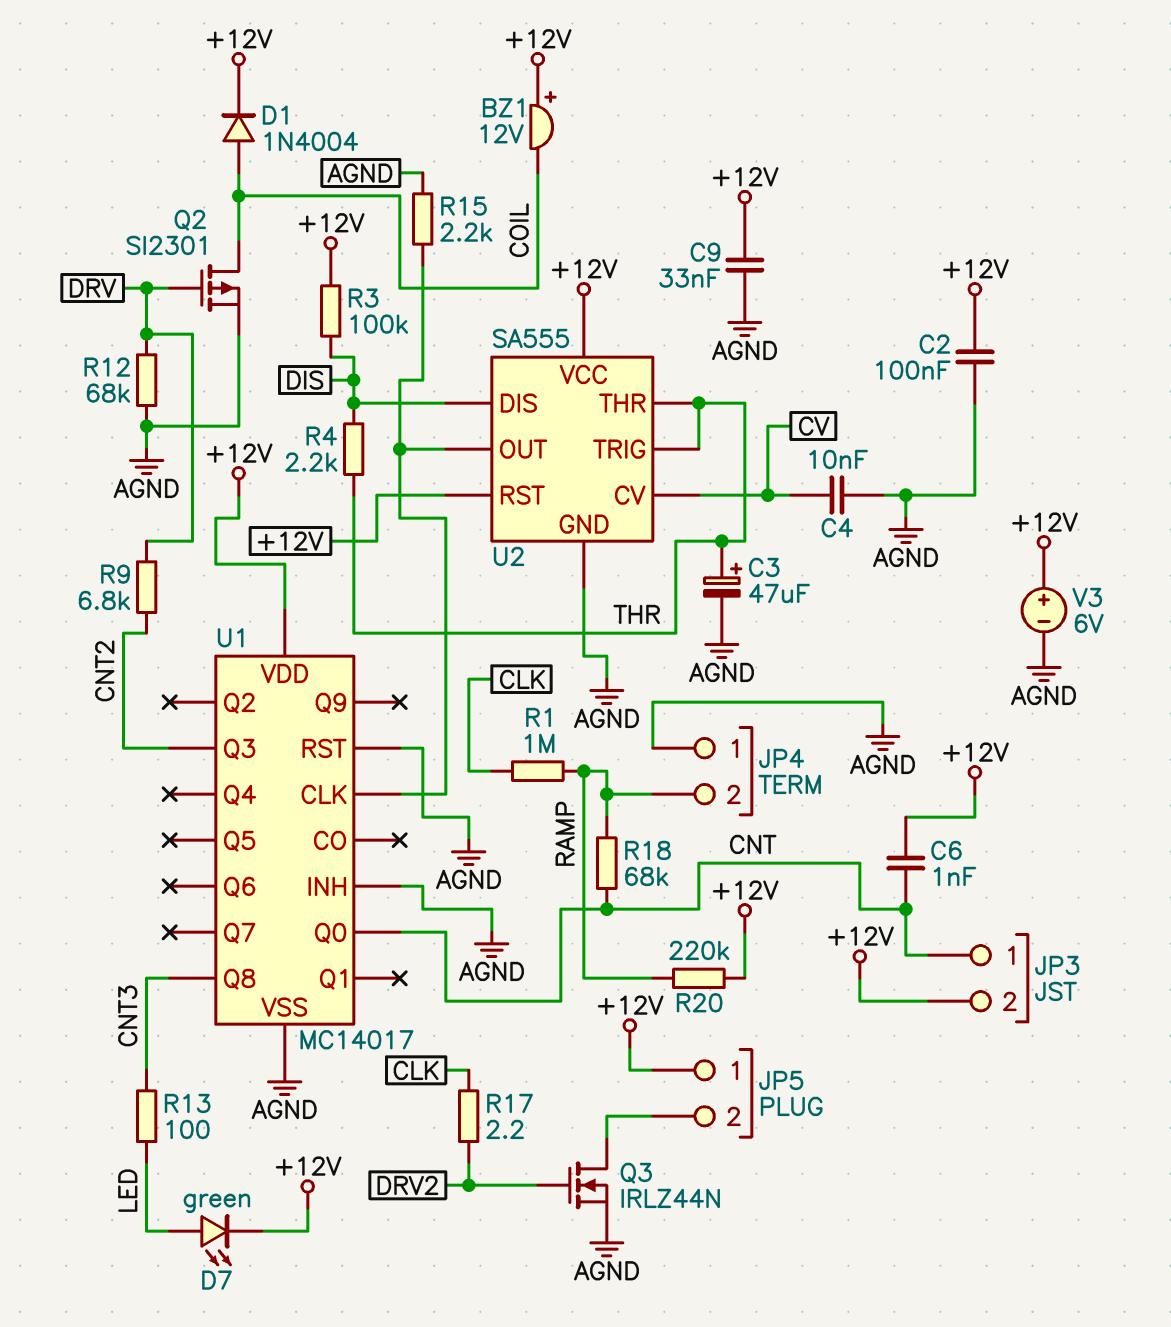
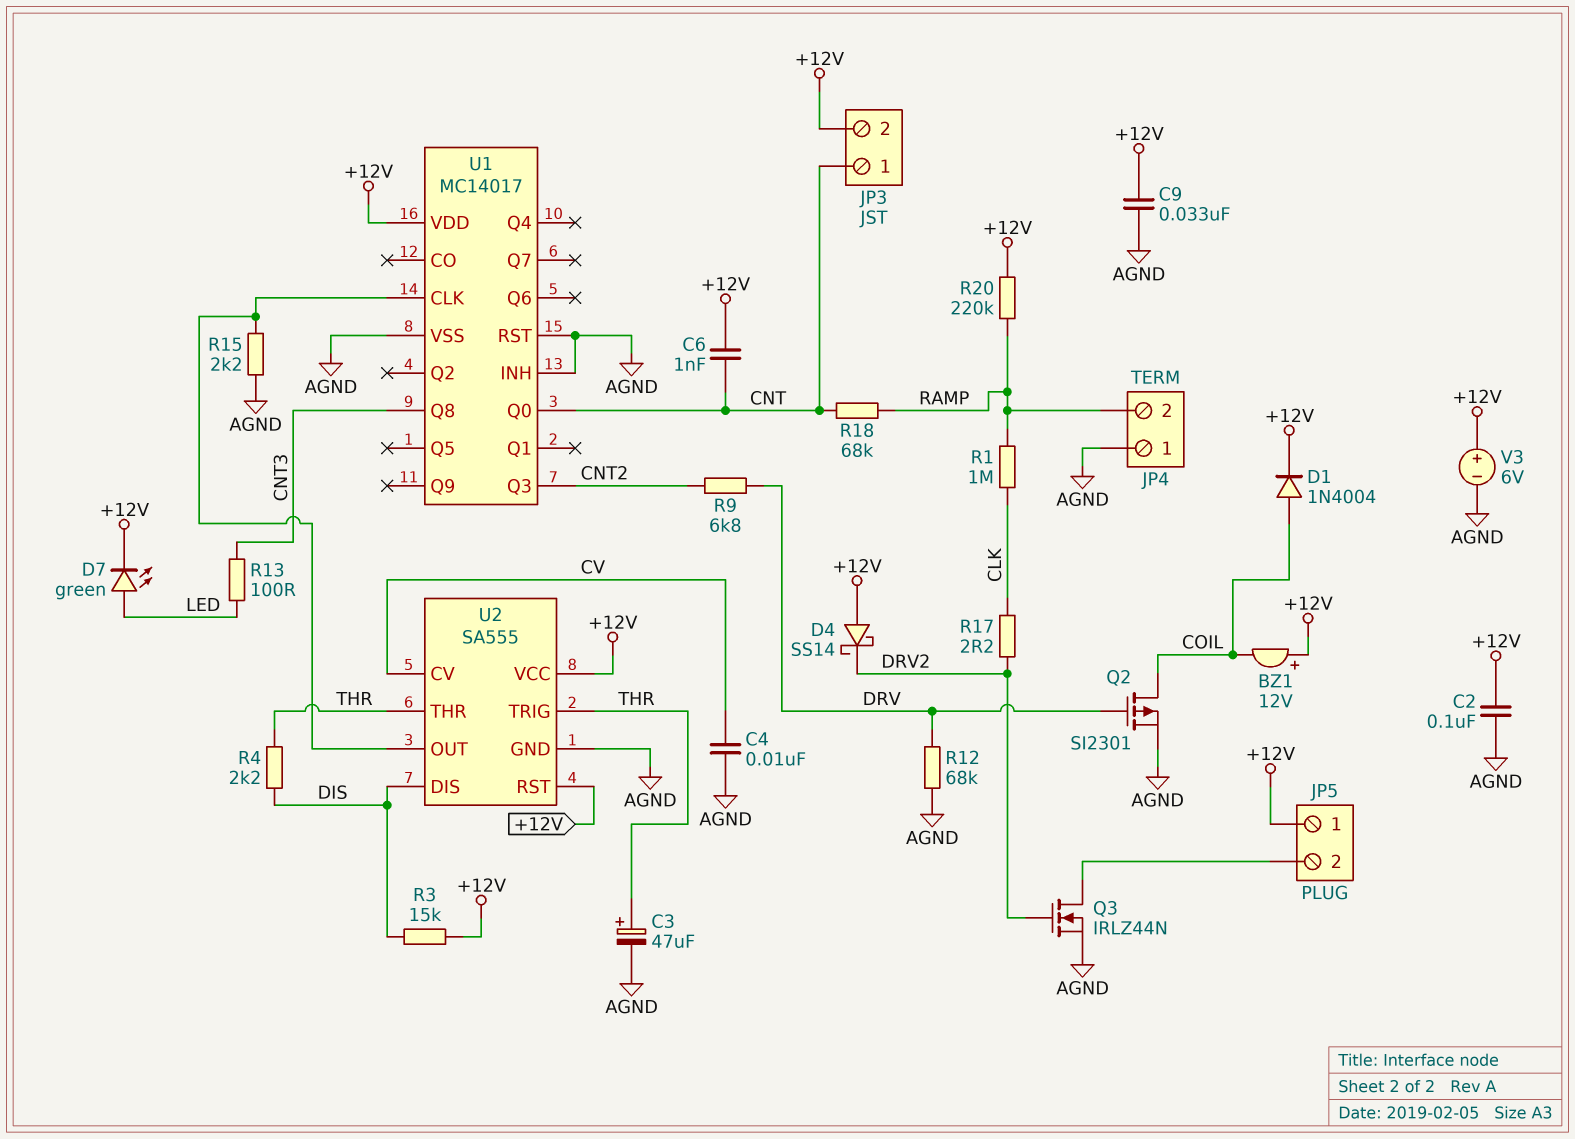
D4: none -> schottky SS14 (A +12V, K DRV2)
R3: 100k (+12V, DIS) -> 15k (+12V, DIS)

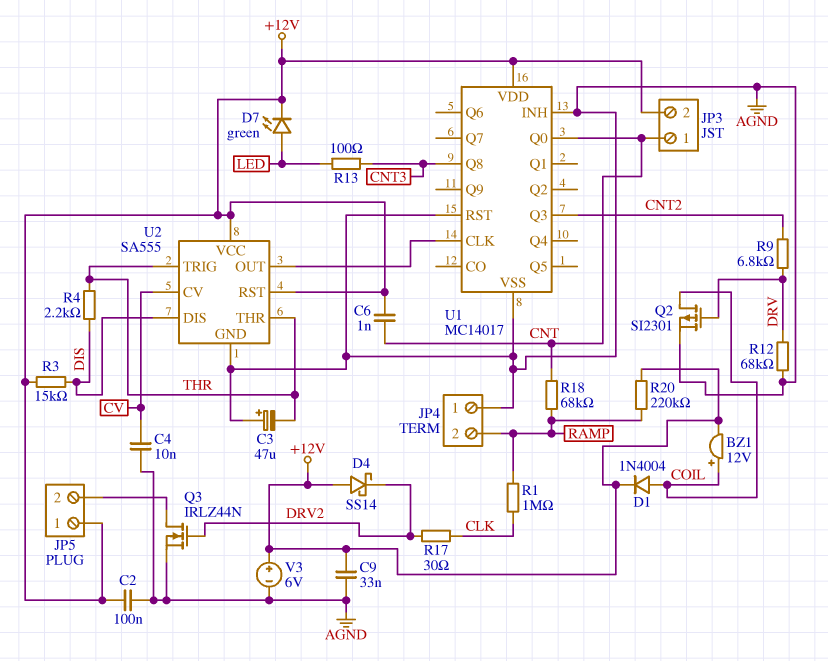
BZ1: buzzer 12V (plus +12V, minus COIL) -> buzzer 12V (plus COIL, minus +12V)
C3: 47uF (plus THR, minus AGND) -> 47uF (plus AGND, minus THR)
R15: 2.2k (AGND, U1/CLK) -> none
R17: 2.2 (CLK, DRV2) -> 30 (CLK, DRV2)

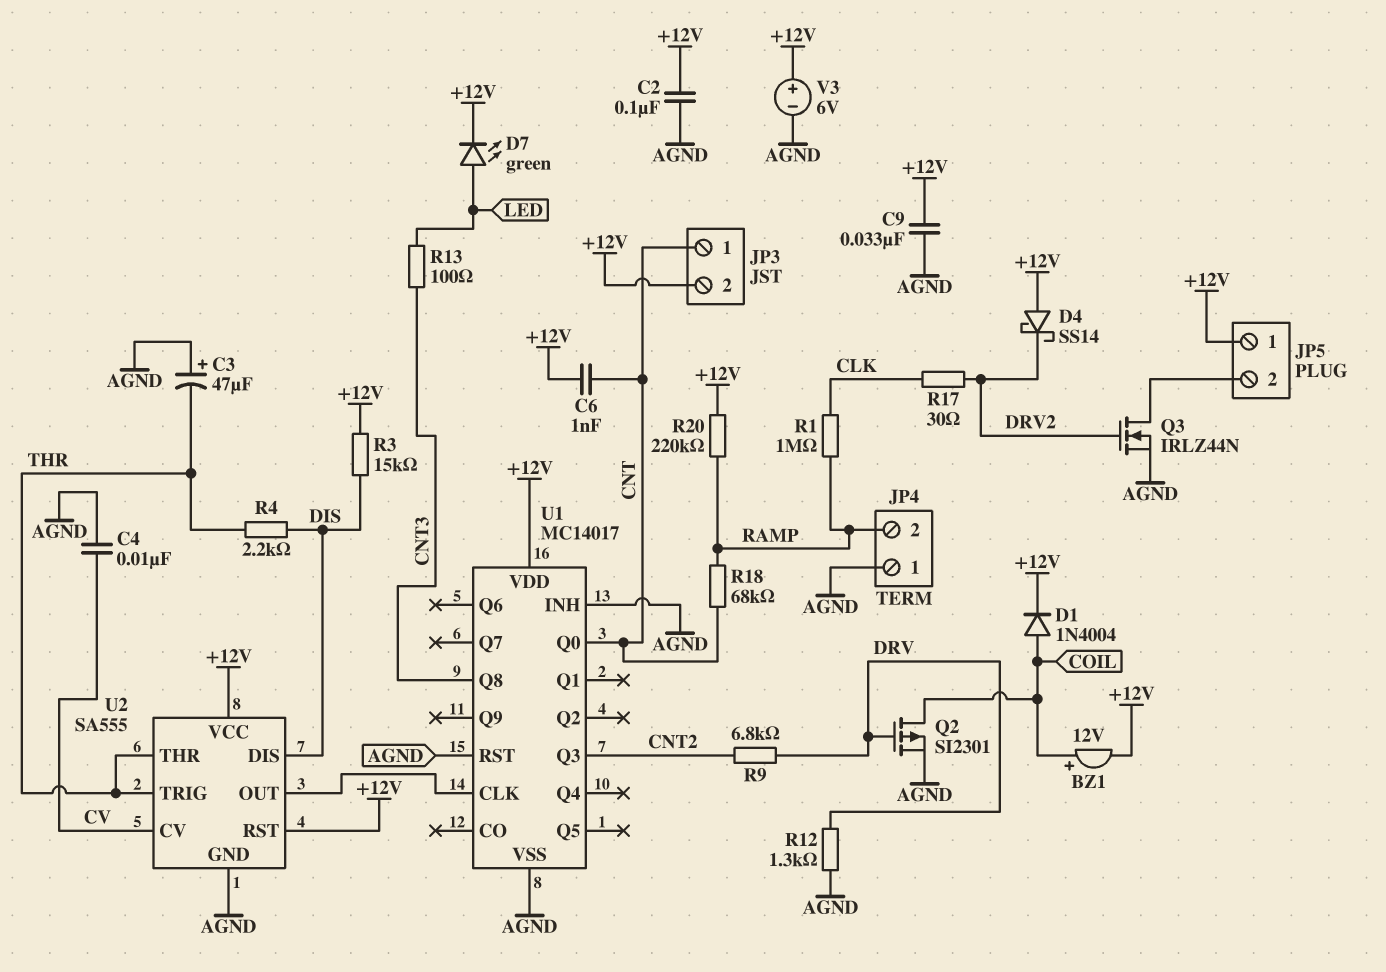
R12: 68k (AGND, DRV) -> 1.3k (AGND, DRV)

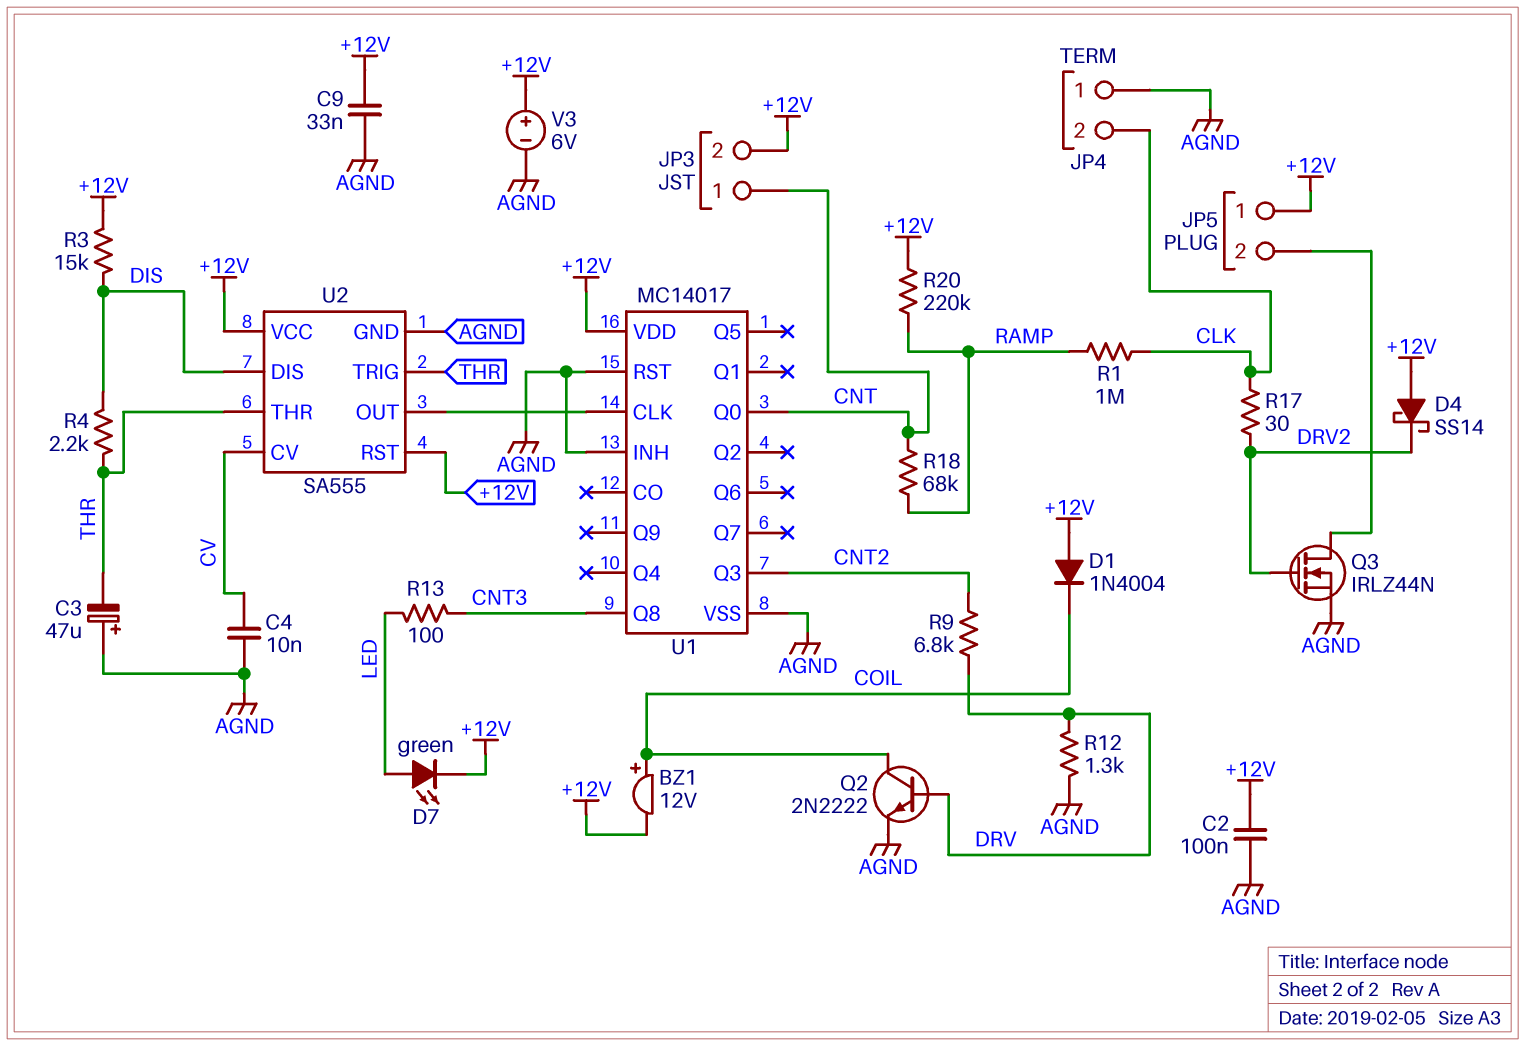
C6: 1nF (+12V, CNT) -> none
D1: diode 1N4004 (A COIL, K +12V) -> diode 1N4004 (A +12V, K COIL)
JP4 pin 2: RAMP -> CLK
Q2: PMOS SI2301 (G DRV, D COIL, S AGND) -> NPN 2N2222 (B DRV, C COIL, E AGND)

